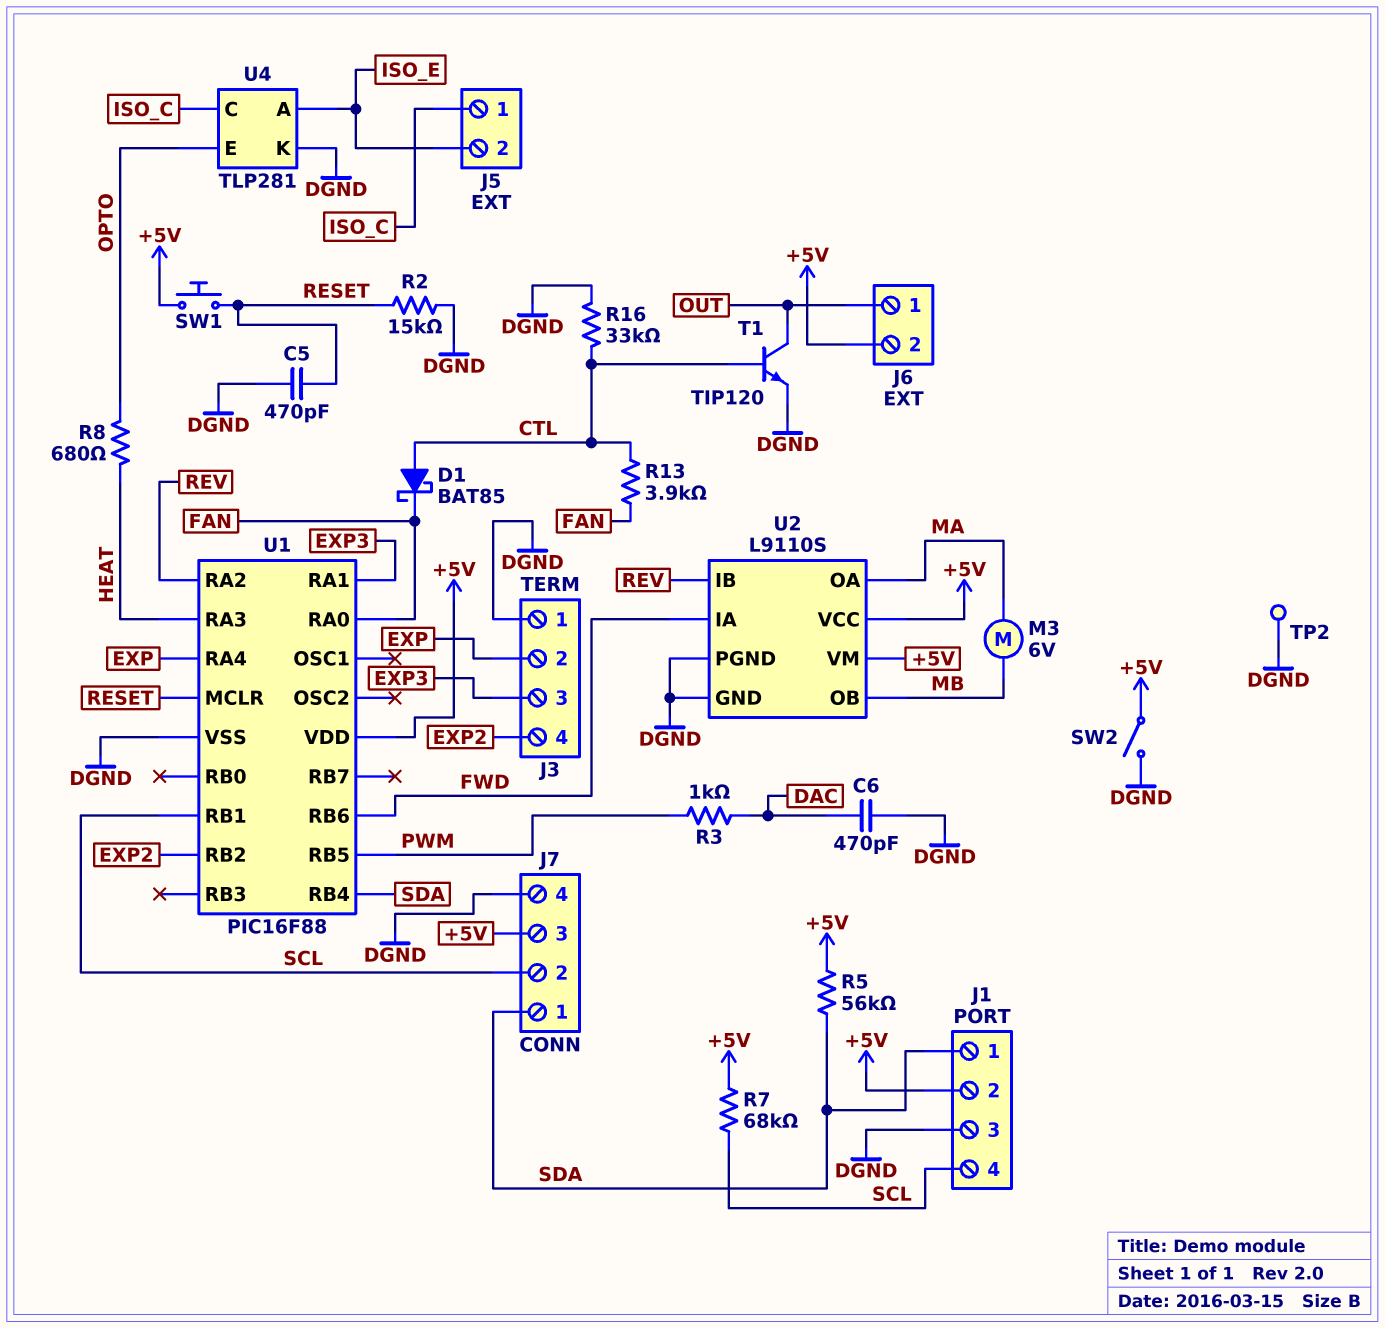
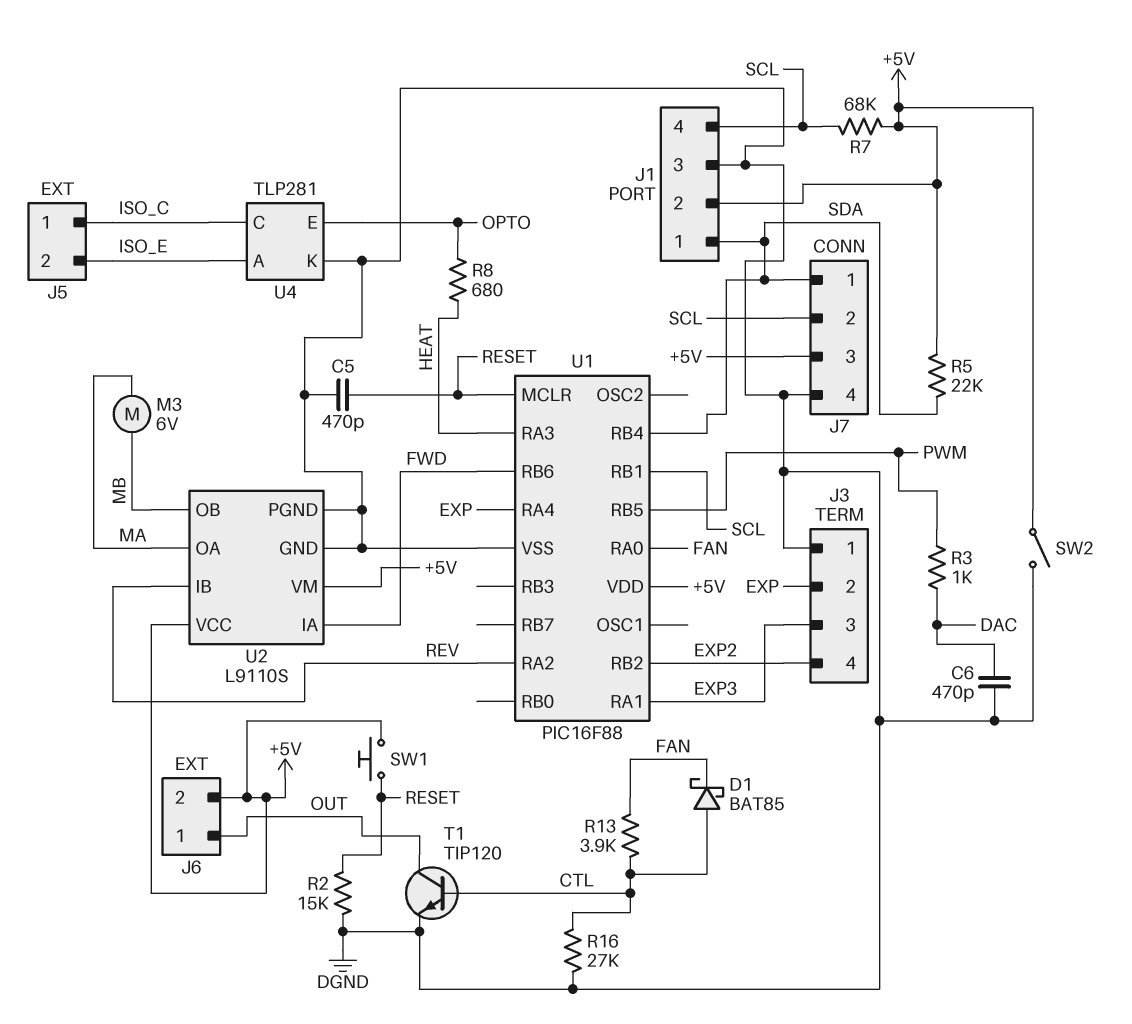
R5: 56k (+5V, SDA) -> 22k (+5V, SDA)
R16: 33k (CTL, DGND) -> 27k (CTL, DGND)
TP2: test point (DGND) -> none

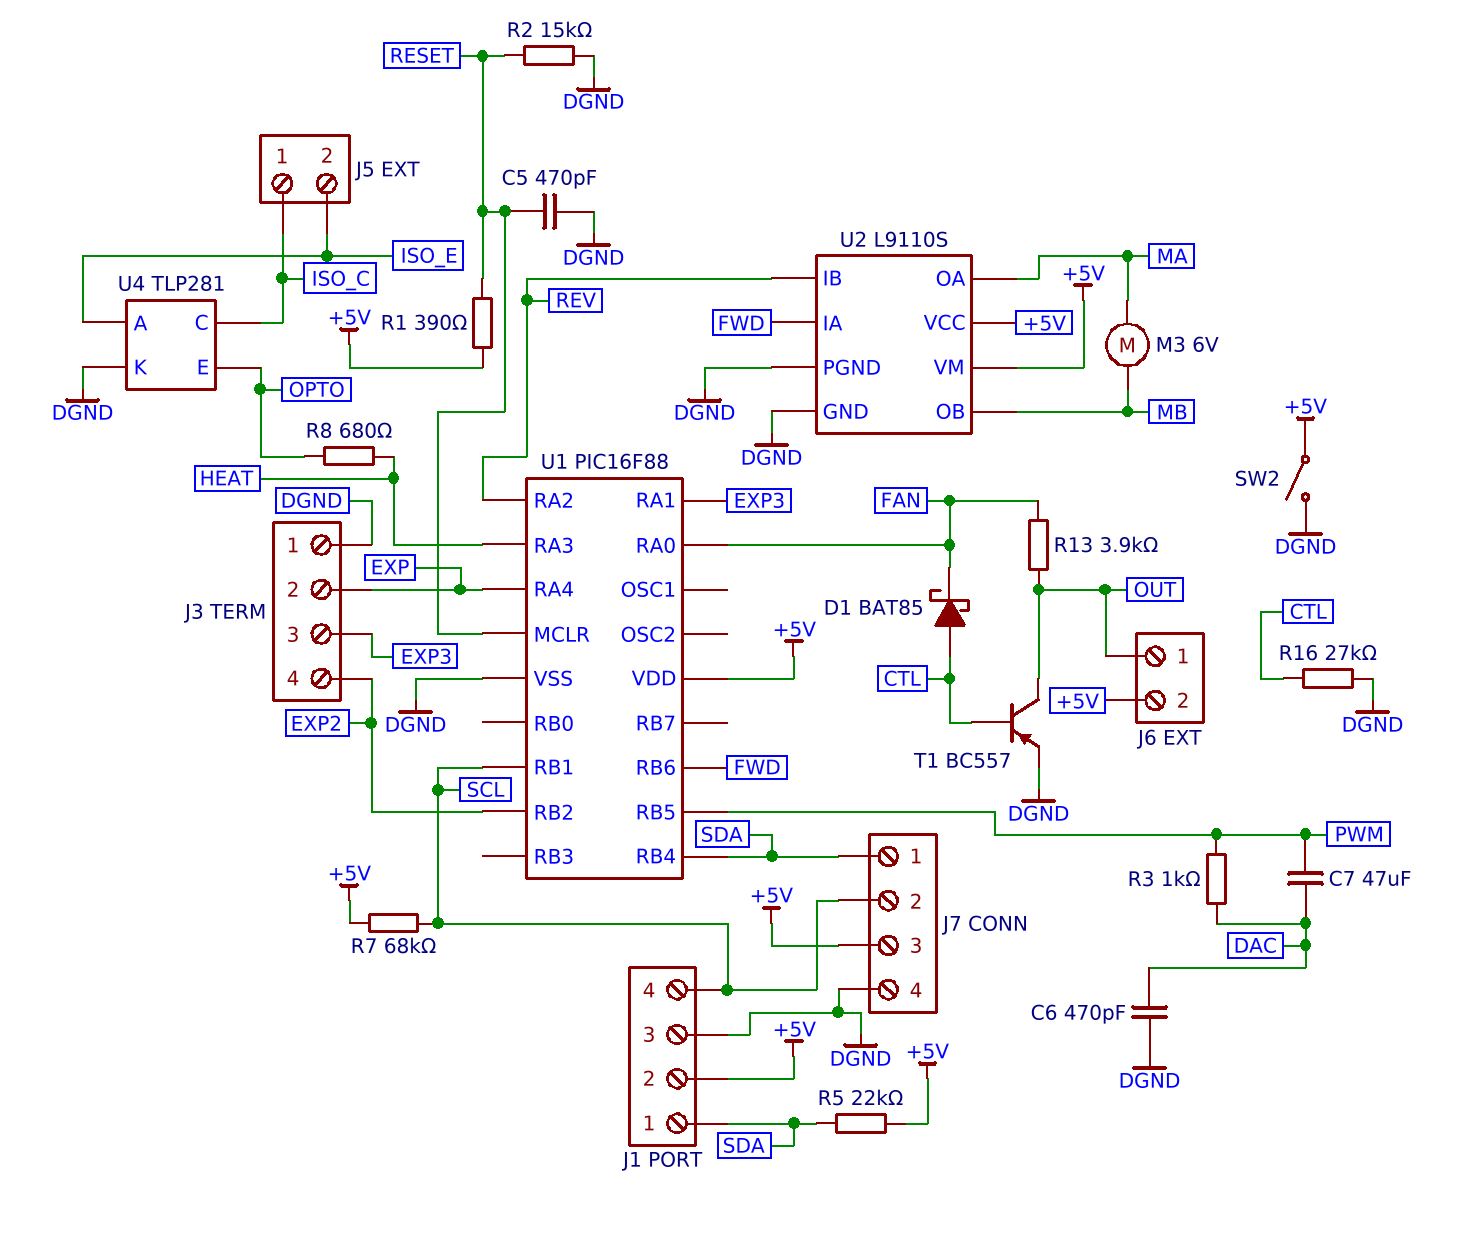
C7: none -> 47uF (DAC, PWM)
R1: none -> 390 (+5V, RESET)
R13: 3.9k (CTL, FAN) -> 3.9k (FAN, OUT)
SW1: button (+5V, RESET) -> none
T1: NPN TIP120 (B CTL, C OUT, E DGND) -> PNP BC557 (B CTL, C OUT, E DGND)

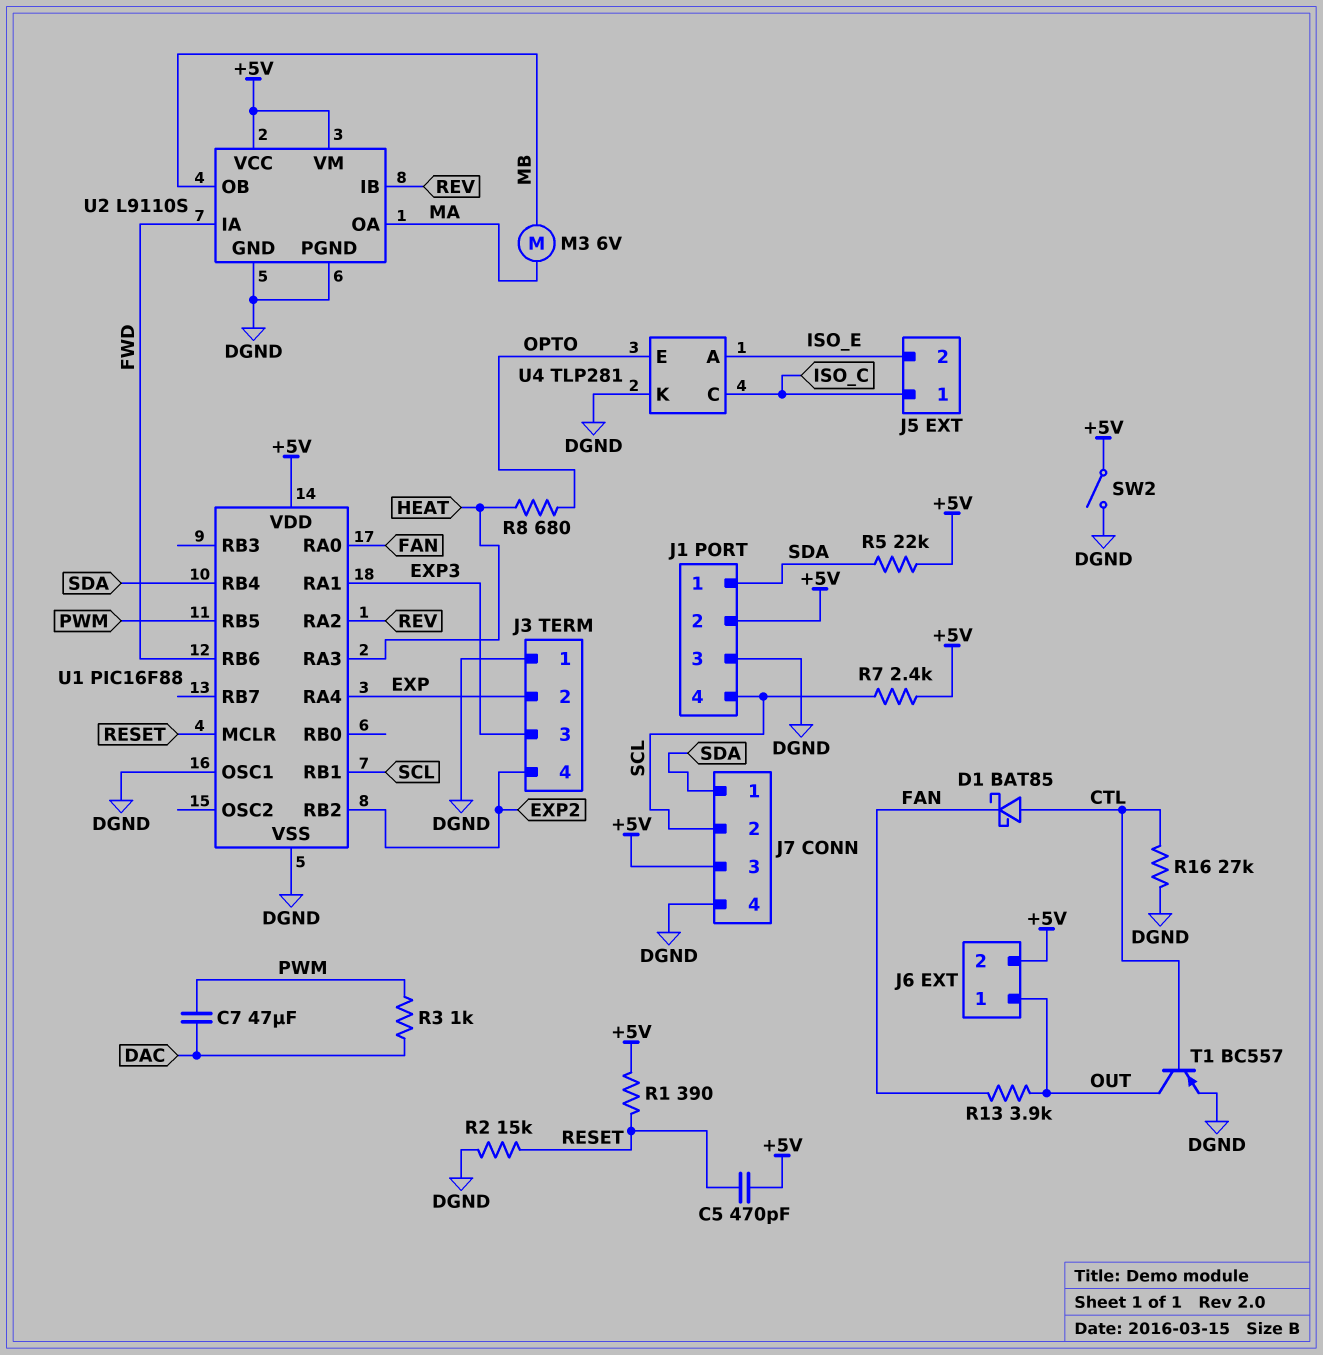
C5: 470pF (DGND, RESET) -> 470pF (+5V, RESET)
C6: 470pF (DAC, DGND) -> none
R7: 68k (+5V, SCL) -> 2.4k (+5V, SCL)
U1 pin OSC1: none -> DGND

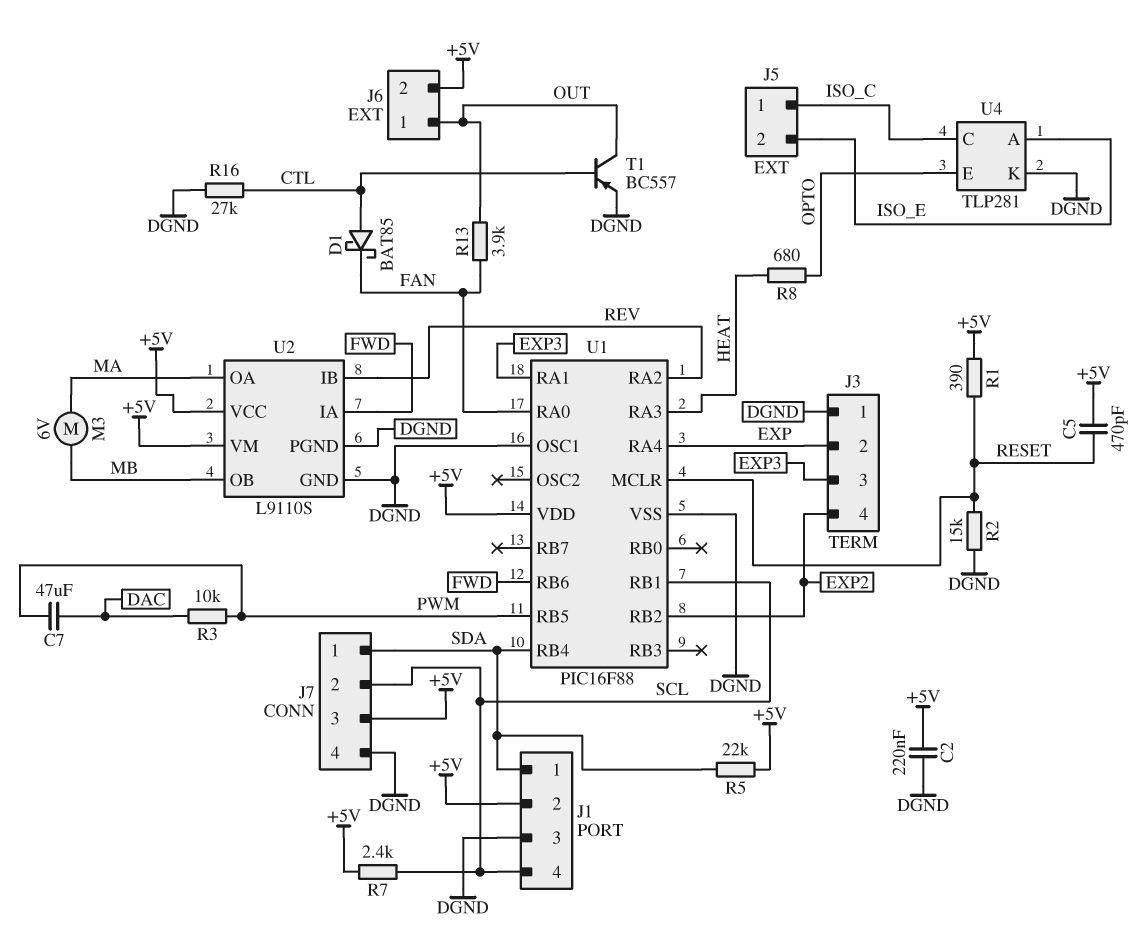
C2: none -> 220nF (+5V, DGND)
R3: 1k (DAC, PWM) -> 10k (DAC, PWM)
SW2: switch (+5V, DGND) -> none

